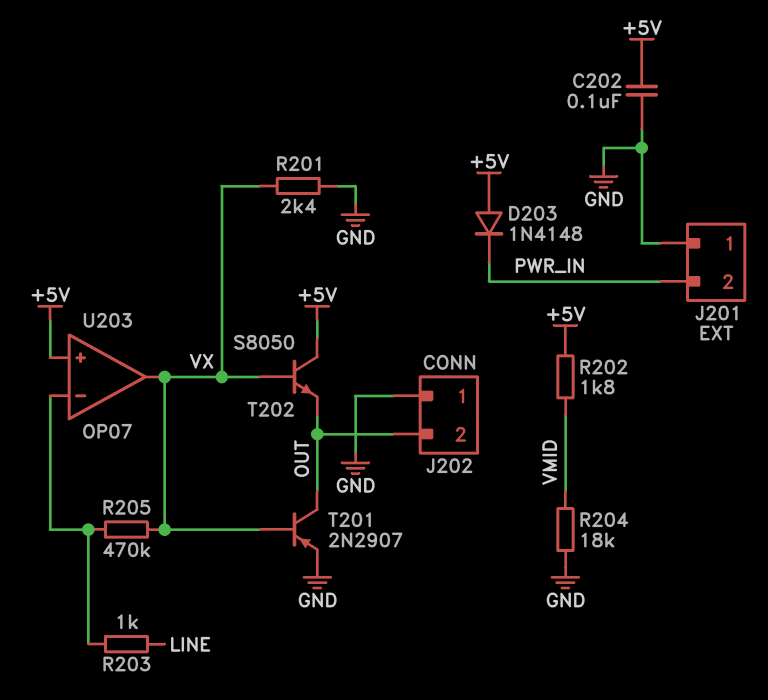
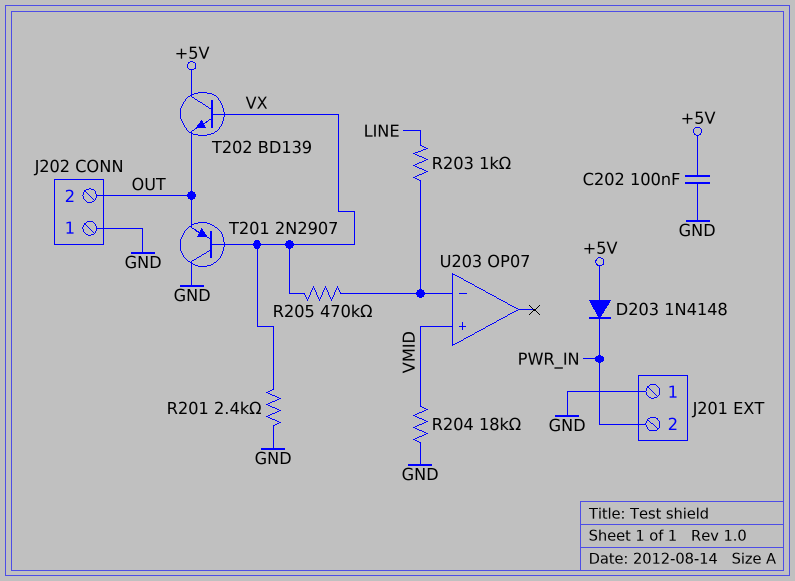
R202: 1.8k (+5V, VMID) -> none
T201: PNP 2N2907 (B VX, C OUT, E GND) -> PNP 2N2907 (B VX, C GND, E OUT)
T202: NPN S8050 (B VX, C +5V, E OUT) -> NPN BD139 (B VX, C +5V, E OUT)
U203 pin in+: +5V -> VMID
U203 pin out: VX -> none

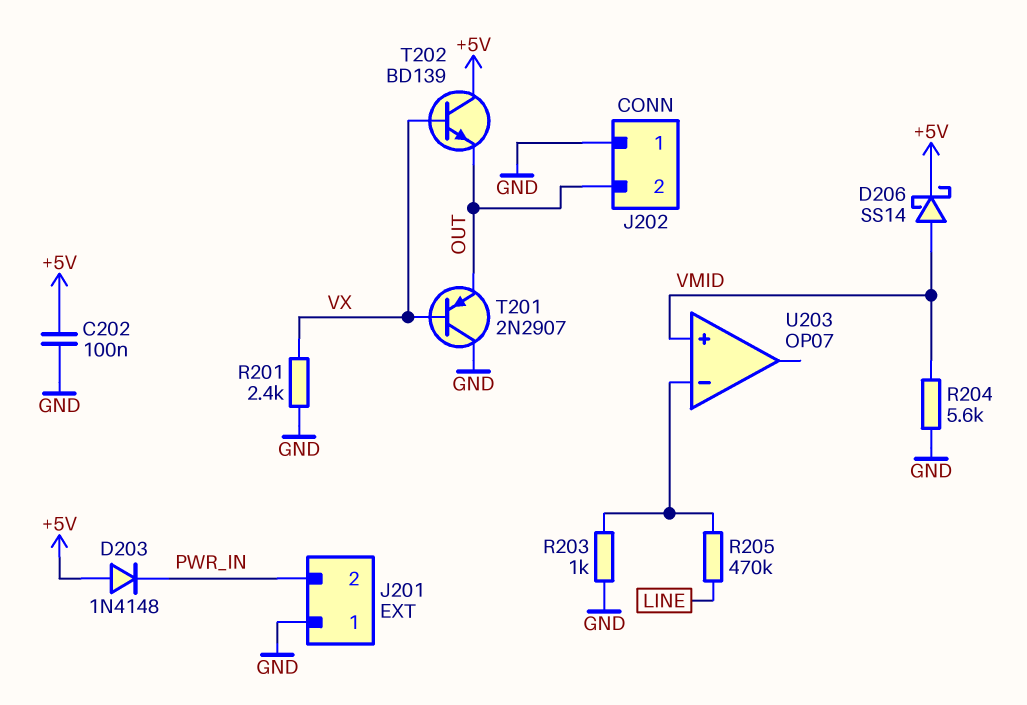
D206: none -> schottky SS14 (A VMID, K +5V)
R203: 1k (LINE, U203/in-) -> 1k (GND, U203/in-)
R204: 18k (GND, VMID) -> 5.6k (GND, VMID)
R205: 470k (U203/in-, VX) -> 470k (LINE, U203/in-)

